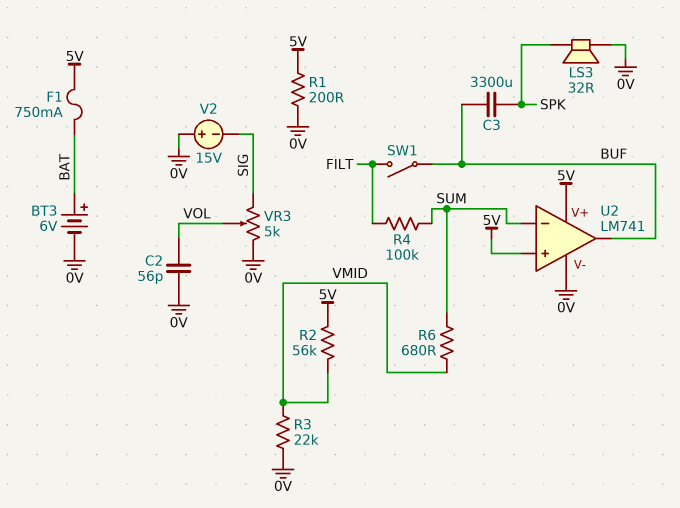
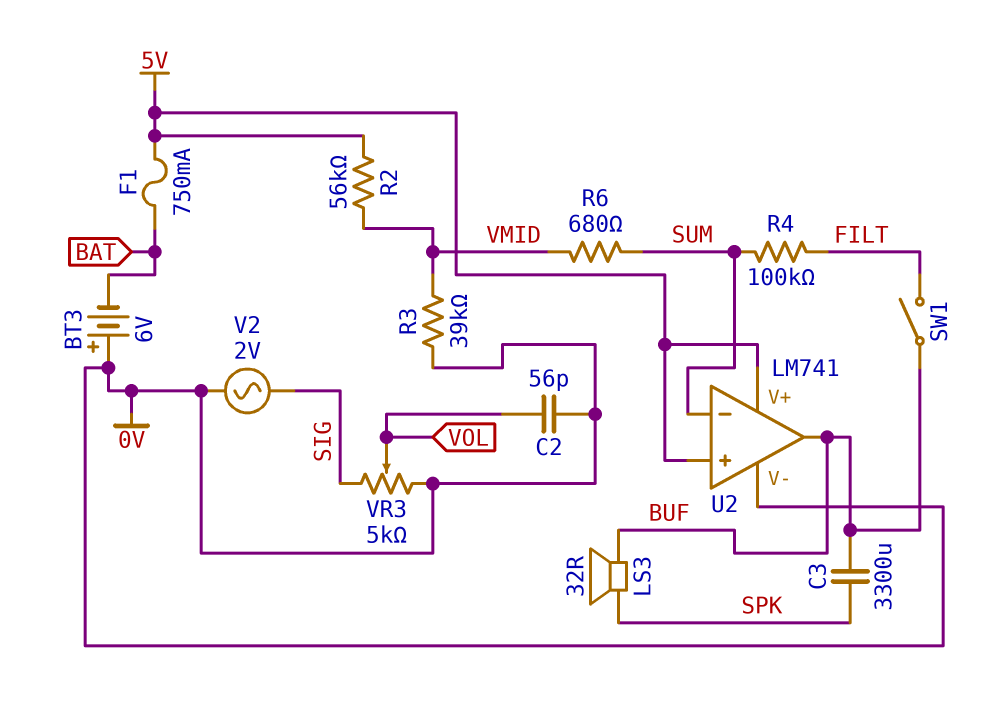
BT3: 6V (plus BAT, minus 0V) -> 6V (plus 0V, minus BAT)
LS3: speaker 32R (0V, SPK) -> speaker 32R (BUF, SPK)
R1: 200 (0V, 5V) -> none
R3: 22k (0V, VMID) -> 39k (0V, VMID)
V2: 15V (plus 0V, minus SIG) -> AC 2V (0V, SIG)

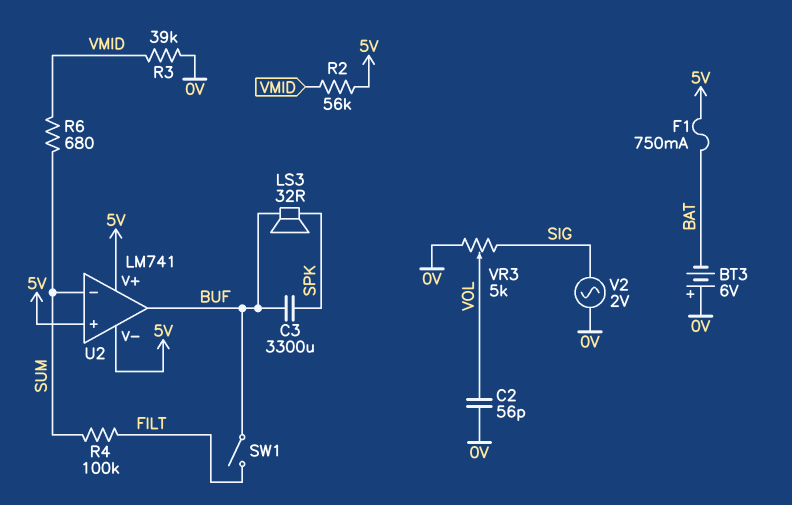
U2 pin V-: 0V -> 5V

